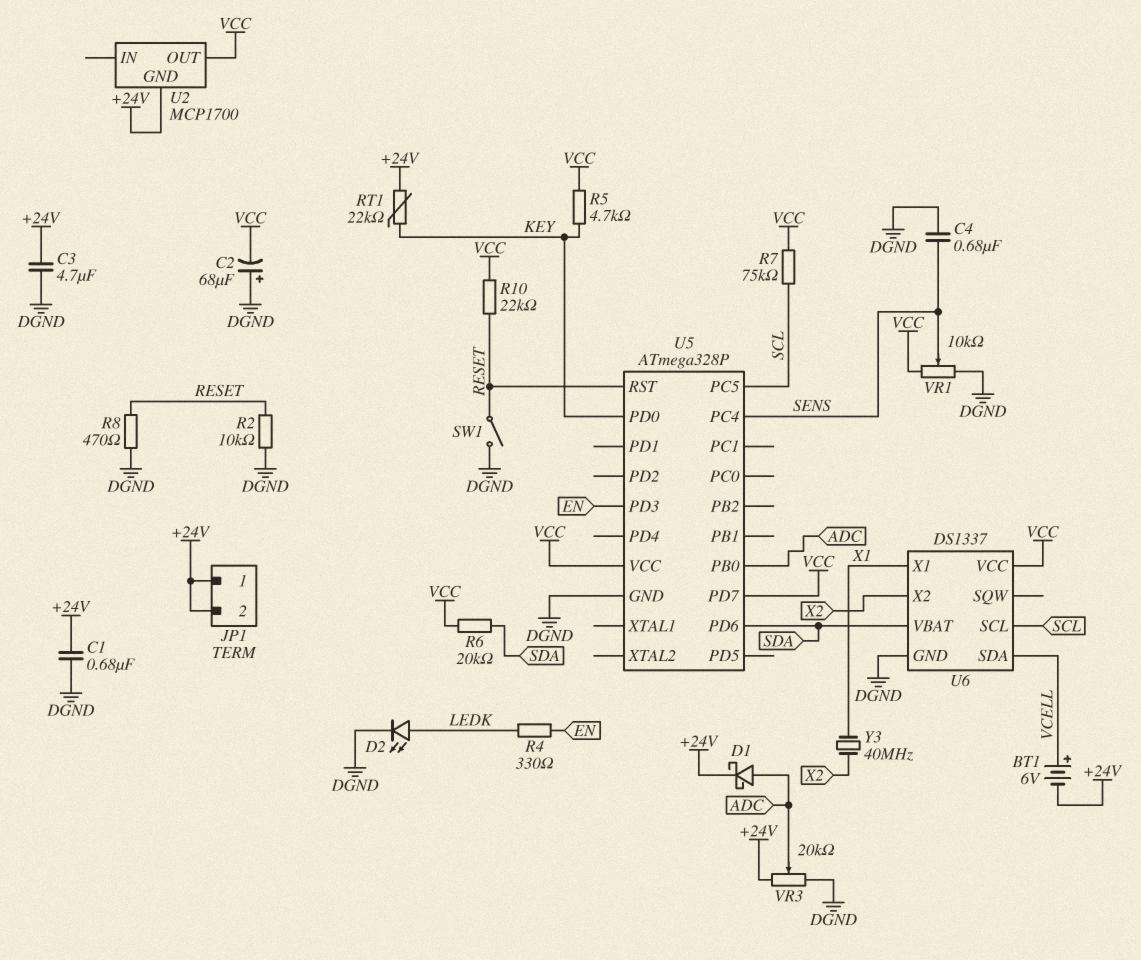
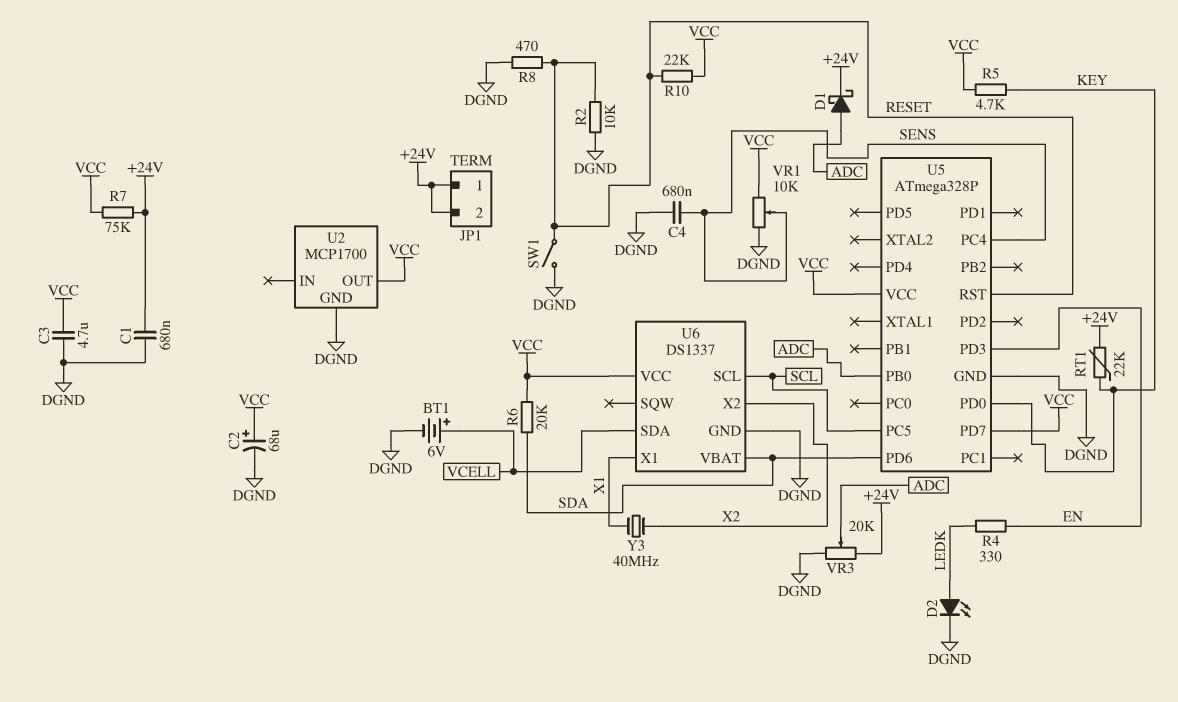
BT1: 6V (plus VCELL, minus +24V) -> 6V (plus VCELL, minus DGND)
C2: 68uF (plus DGND, minus VCC) -> 68uF (plus VCC, minus DGND)
C3: 4.7uF (+24V, DGND) -> 4.7uF (DGND, VCC)
R7: 75k (SCL, VCC) -> 75k (+24V, VCC)
U2 pin GND: +24V -> DGND

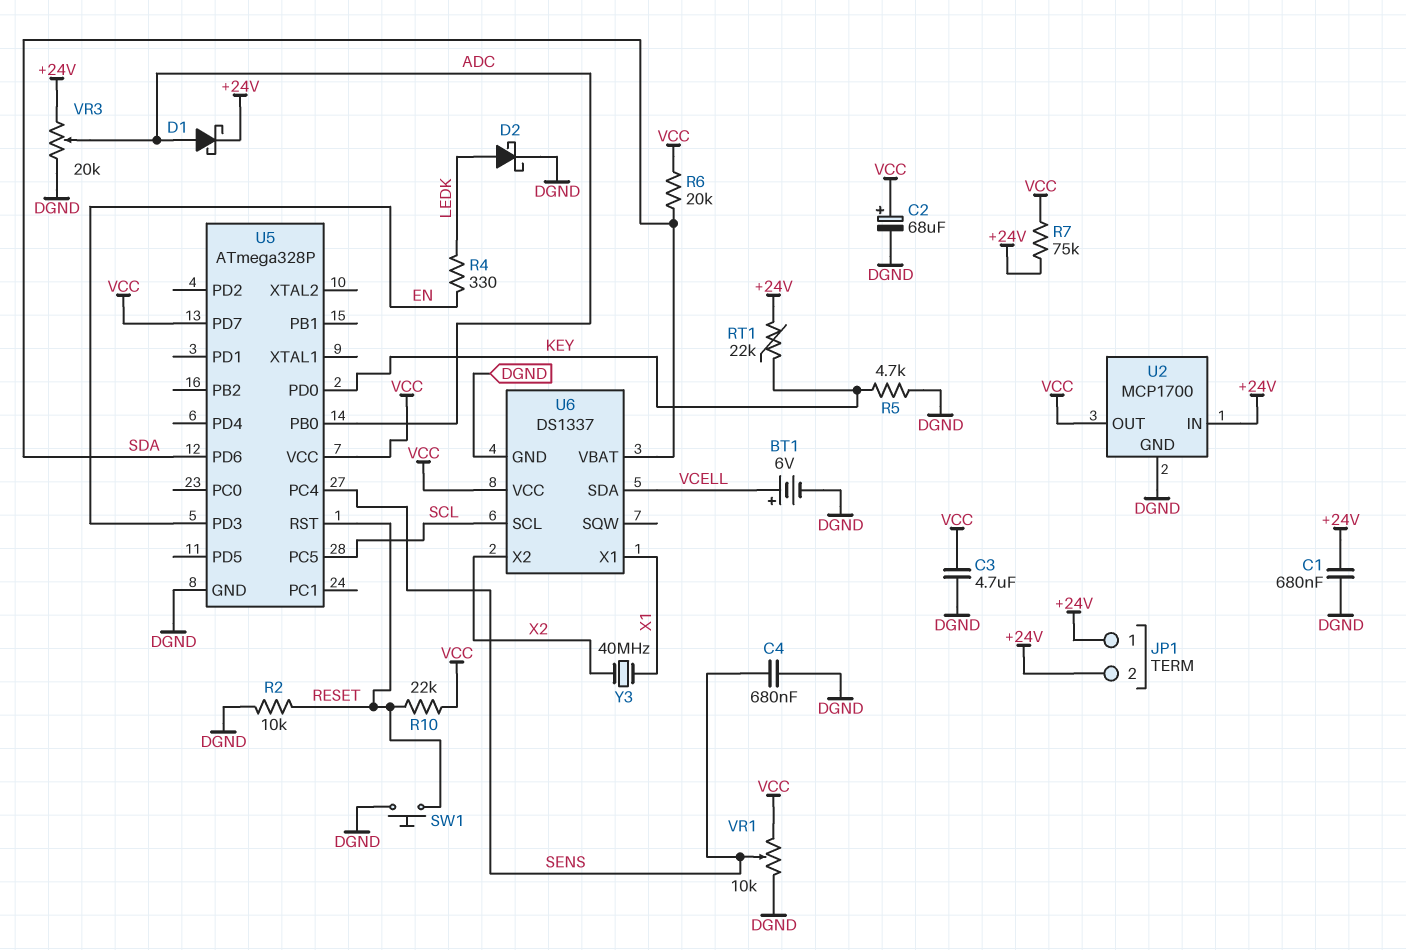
D2: LED (A LEDK, K DGND) -> schottky (A LEDK, K DGND)
R5: 4.7k (KEY, VCC) -> 4.7k (DGND, KEY)
R8: 470 (DGND, RESET) -> none
SW1: switch (DGND, RESET) -> button (DGND, RESET)
U2 pin IN: none -> +24V

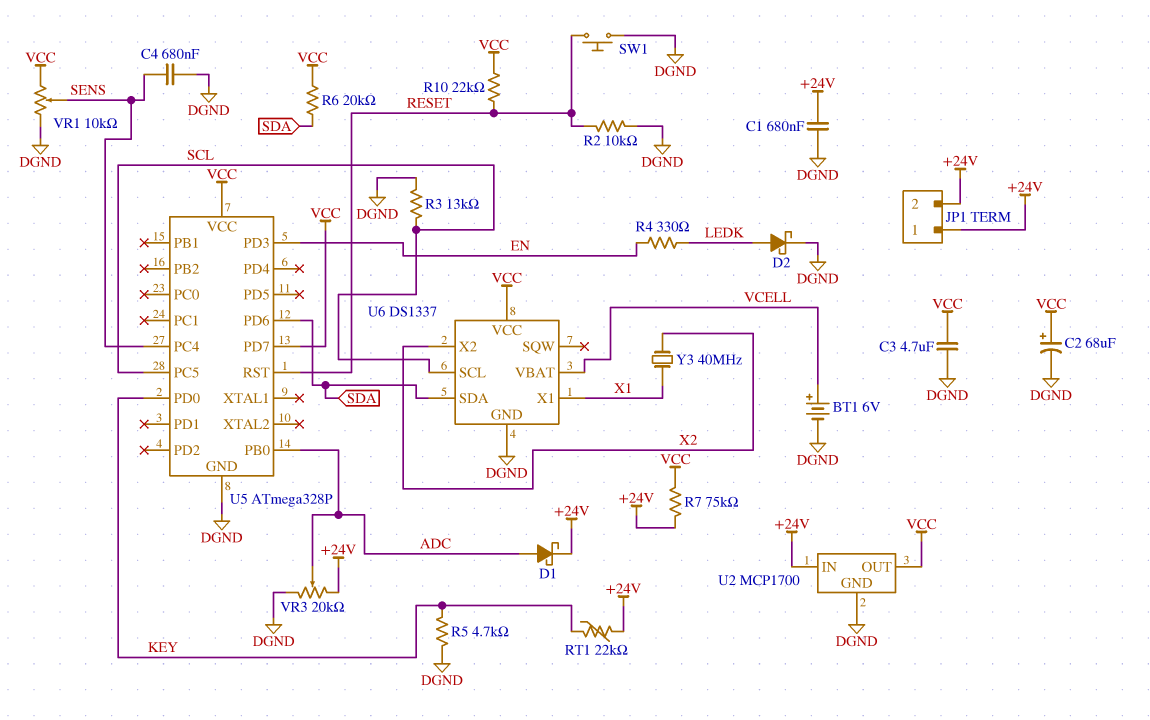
R3: none -> 13k (DGND, SCL)
U6 pin SDA: VCELL -> SDA
U6 pin VBAT: SDA -> VCELL

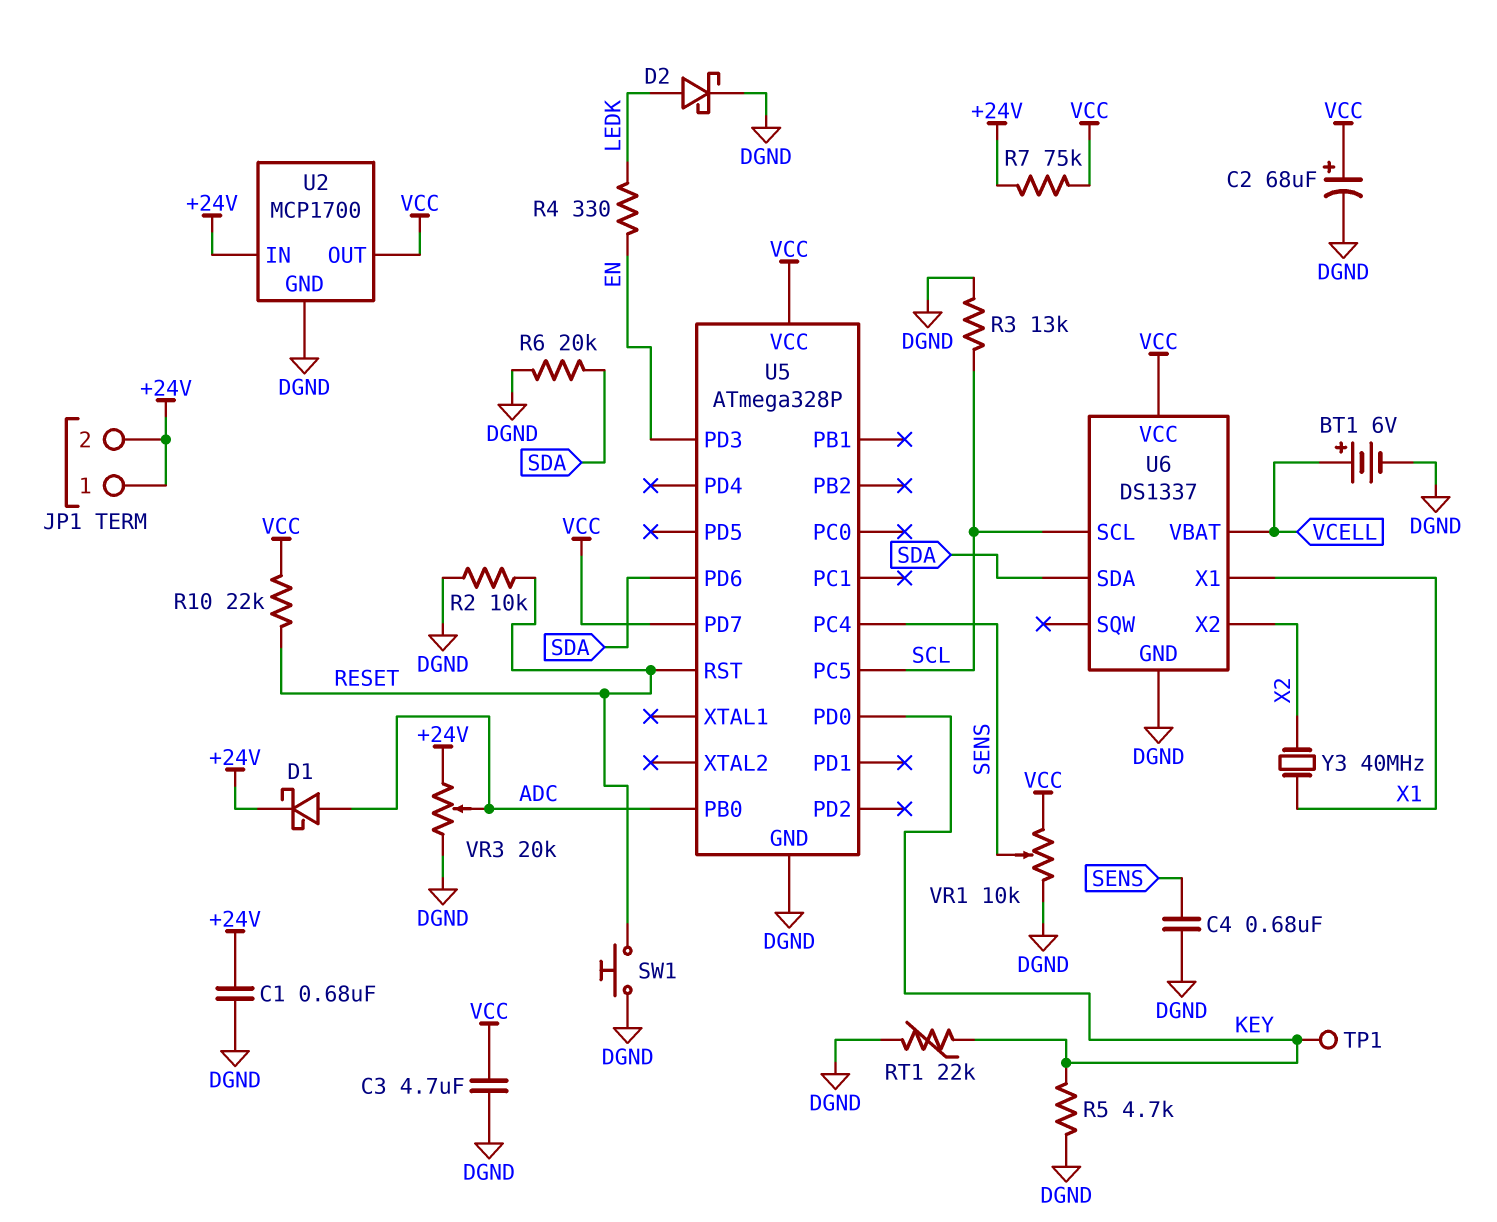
R6: 20k (SDA, VCC) -> 20k (DGND, SDA)
RT1: 22k (+24V, KEY) -> 22k (DGND, KEY)
TP1: none -> test point (KEY)

